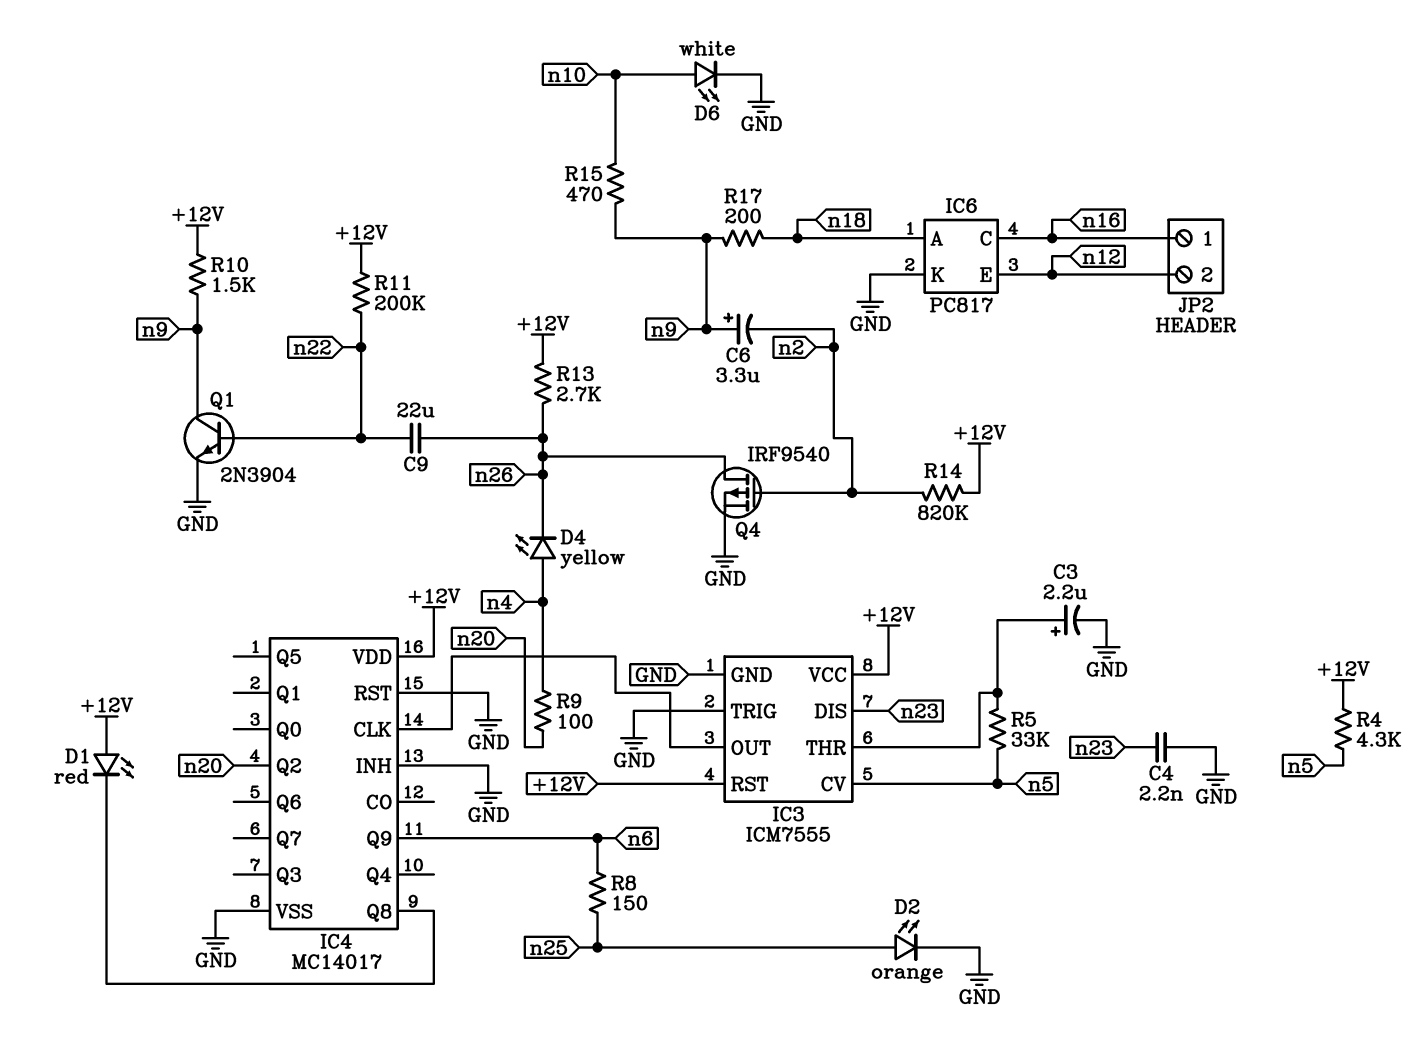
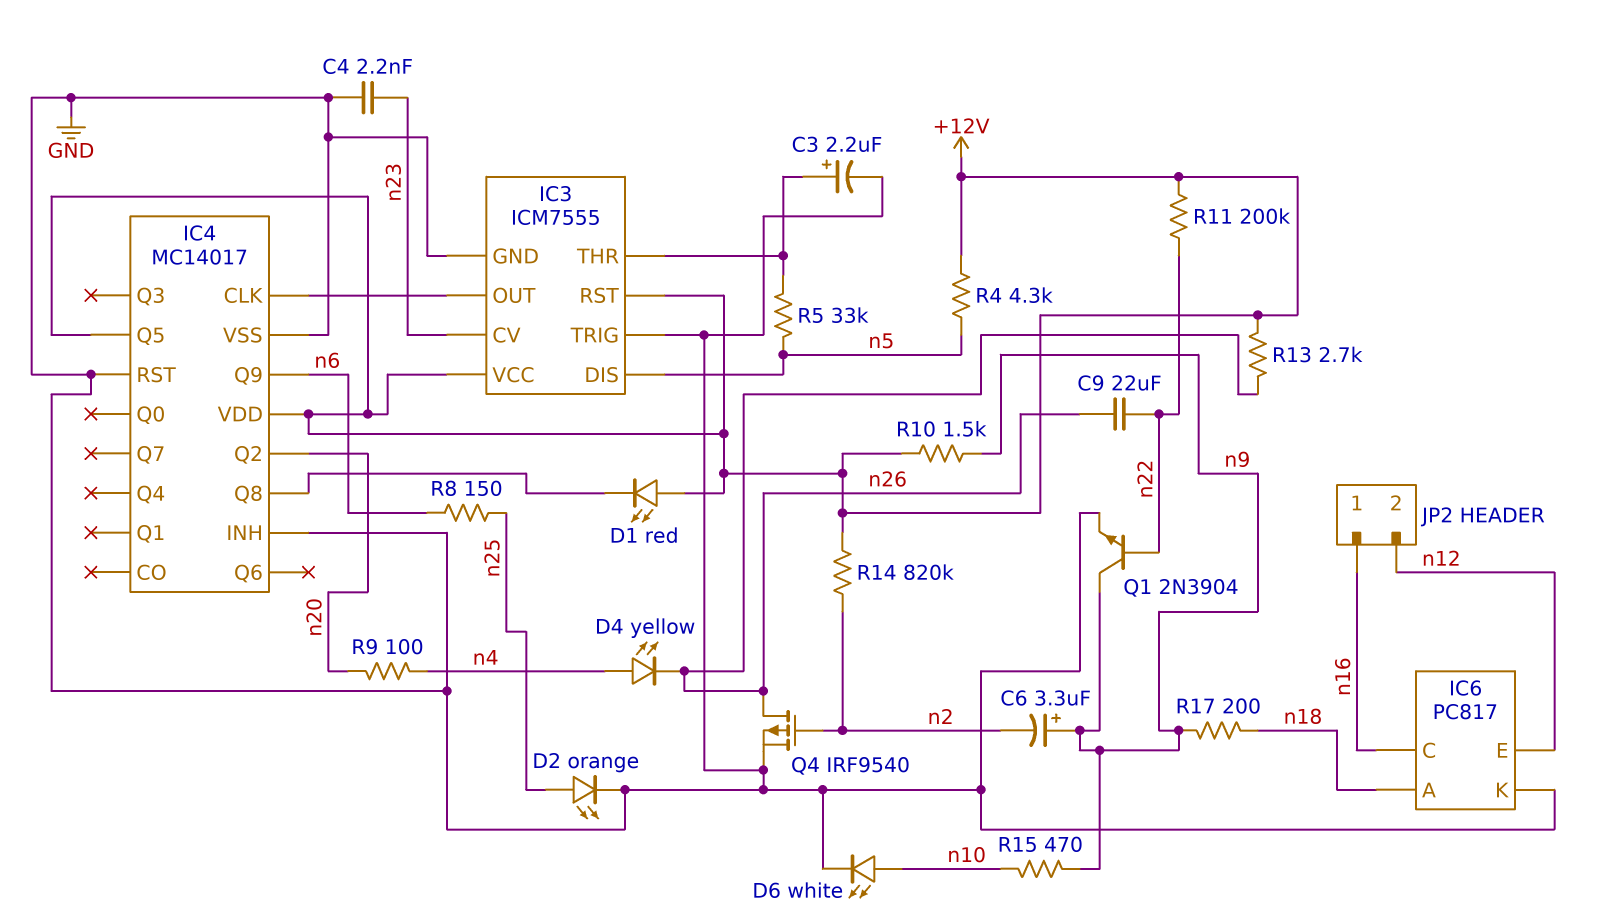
IC3 pin CV: n5 -> n23
IC3 pin DIS: n23 -> n5
IC4 pin Q5: none -> +12V

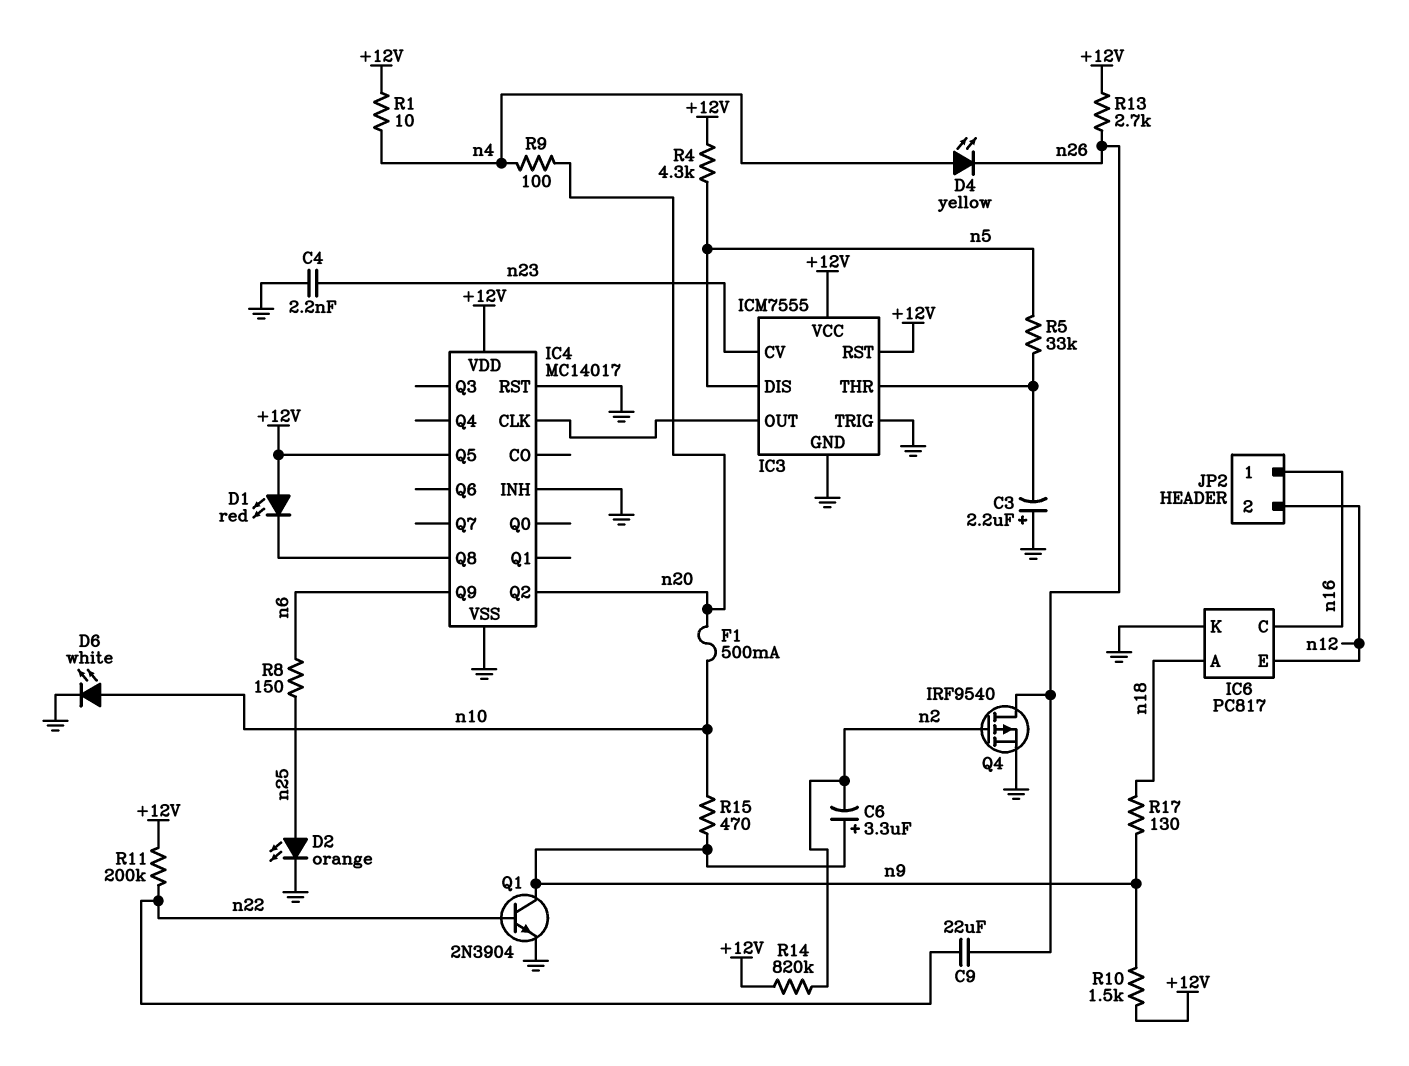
C3: 2.2uF (plus IC3/THR, minus GND) -> 2.2uF (plus GND, minus IC3/THR)
F1: none -> 500mA (n10, n20)
R1: none -> 10 (+12V, n4)
R17: 200 (n9, n18) -> 130 (n9, n18)

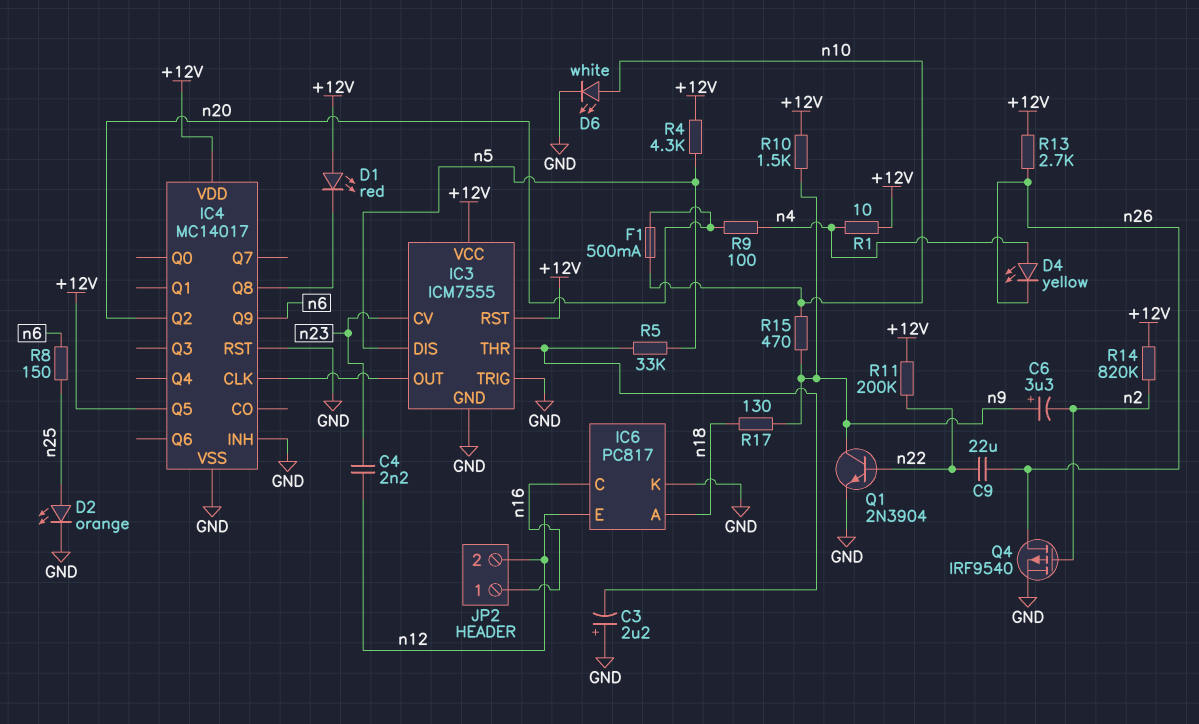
C4: 2.2nF (GND, n23) -> 2.2nF (n12, n23)

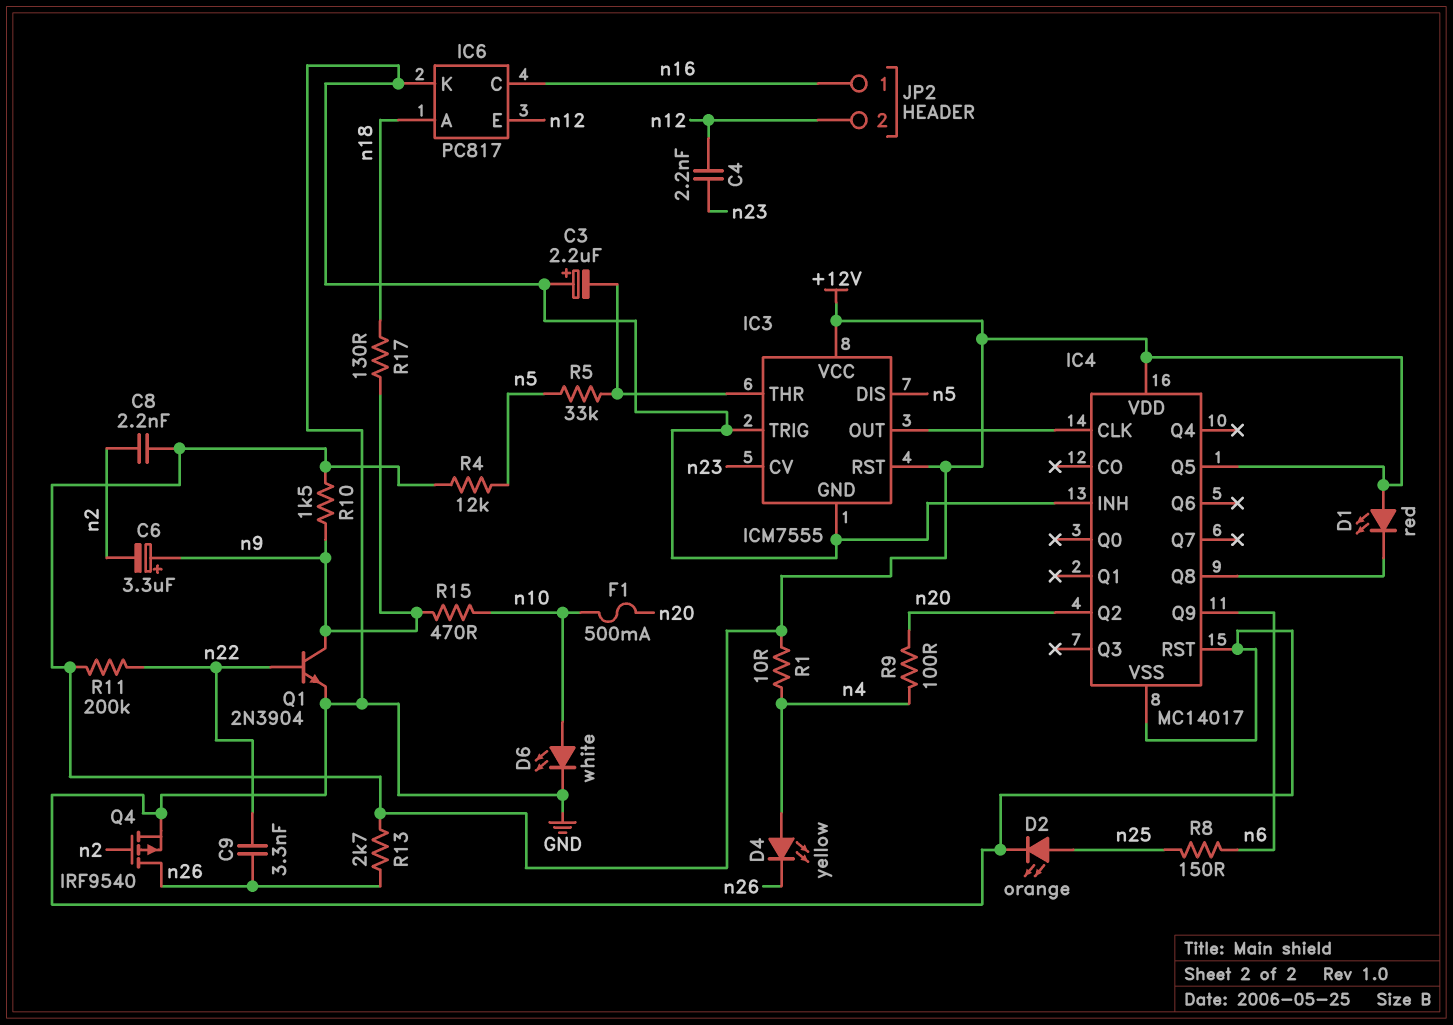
C8: none -> 2.2nF (+12V, n2)
C9: 22uF (n22, n26) -> 3.3nF (n22, n26)
R4: 4.3k (+12V, n5) -> 12k (+12V, n5)
R14: 820k (+12V, n2) -> none

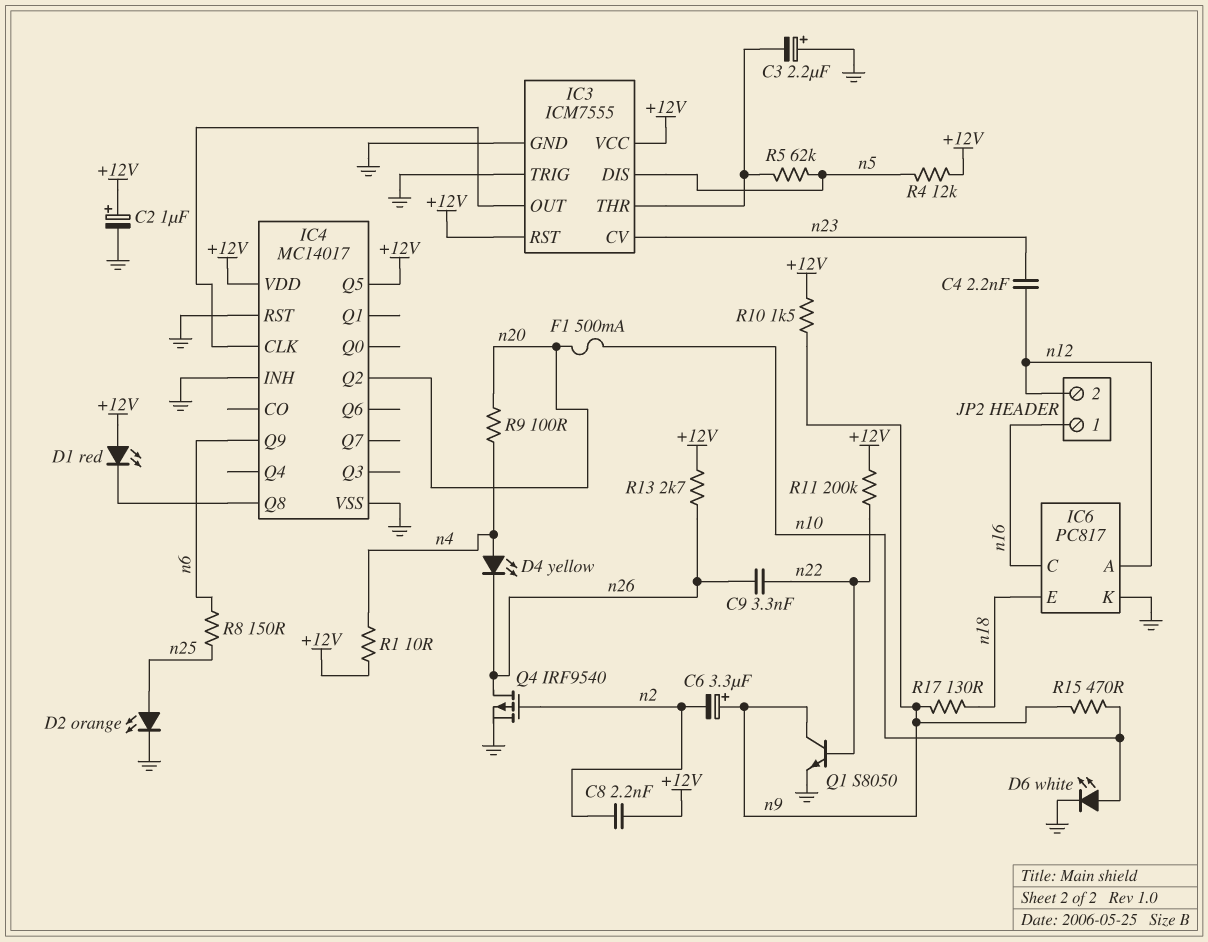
C2: none -> 1uF (plus +12V, minus GND)
IC6 pin A: n18 -> n12
IC6 pin E: n12 -> n18
Q1: NPN 2N3904 (B n22, C n9, E GND) -> NPN S8050 (B n22, C n9, E GND)
R5: 33k (IC3/THR, n5) -> 62k (IC3/THR, n5)

